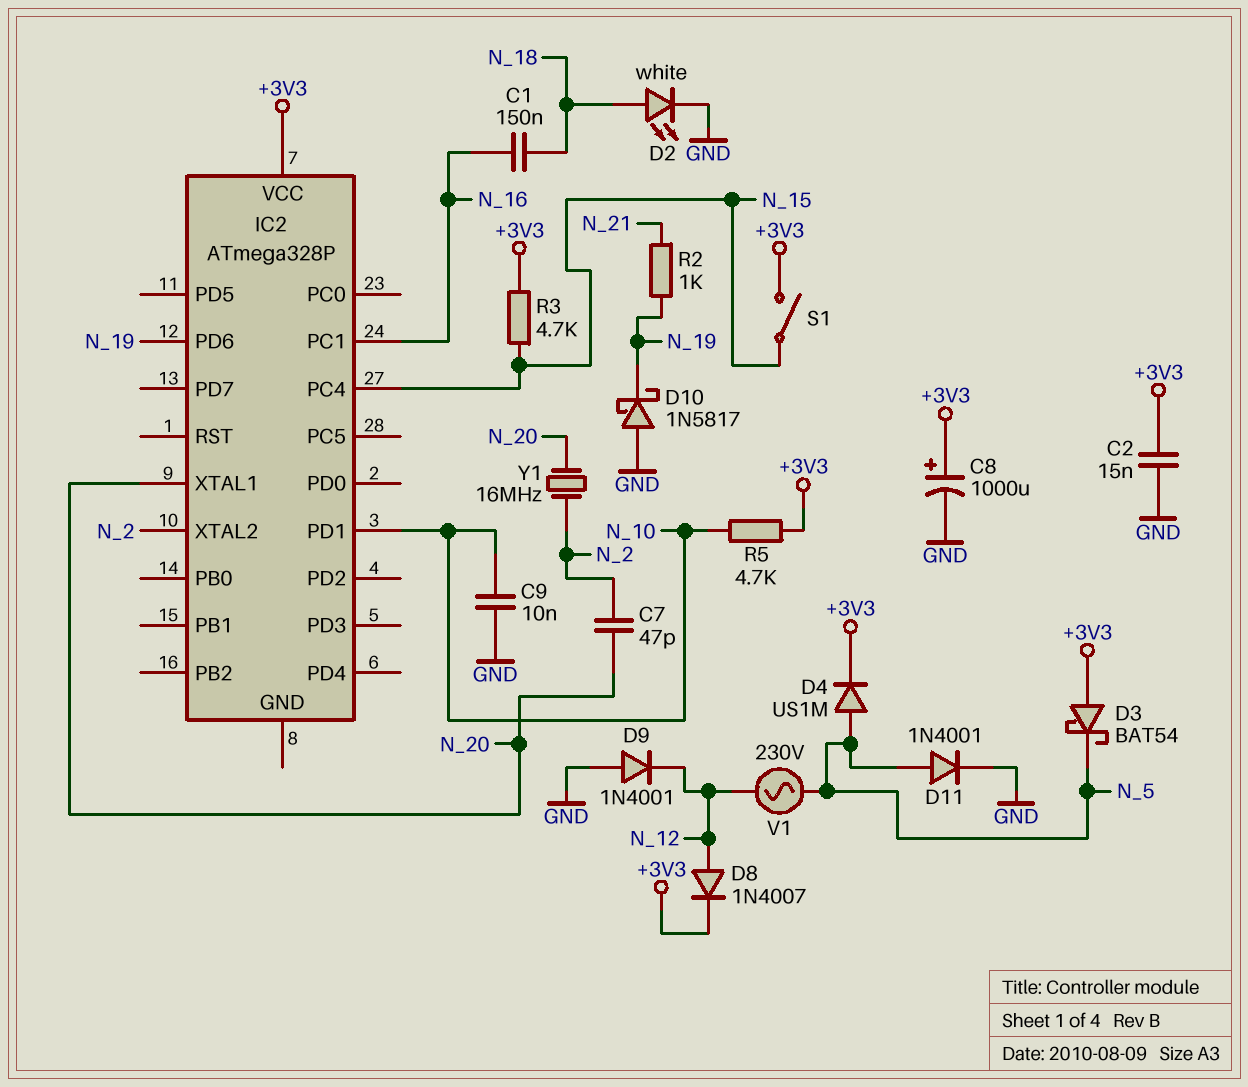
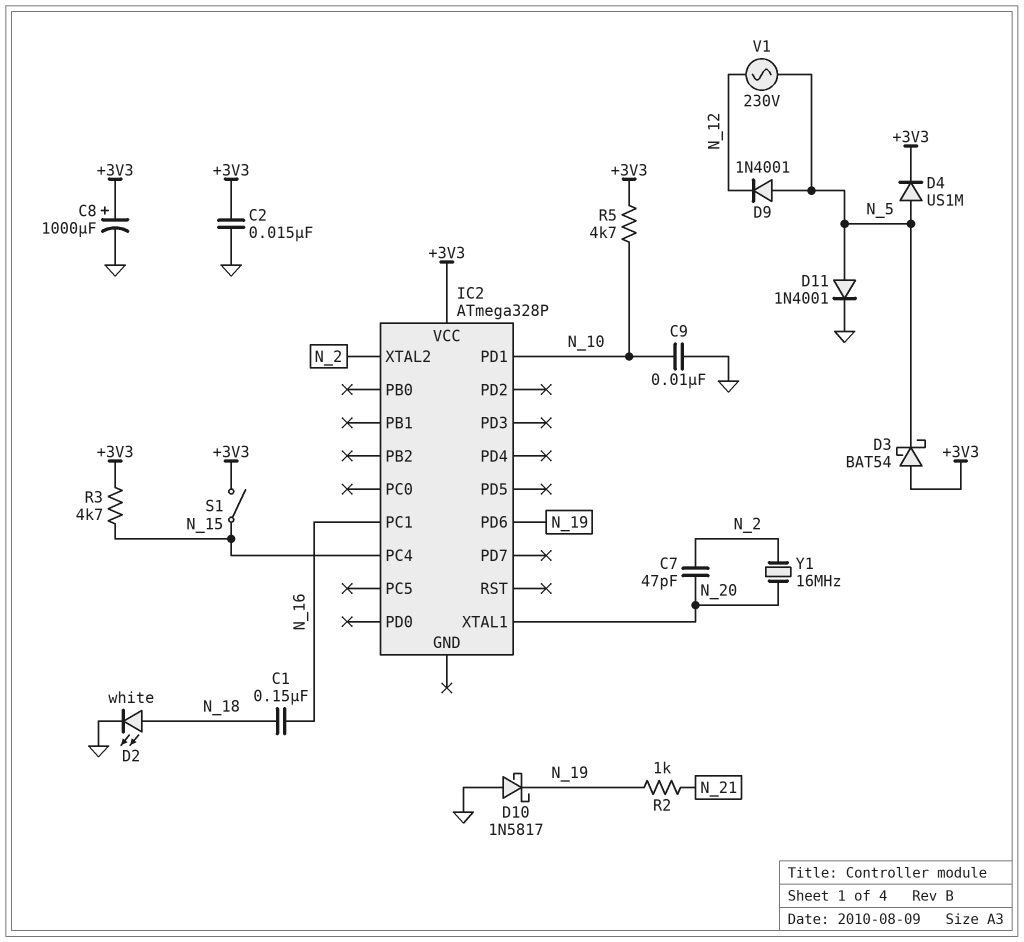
D8: diode 1N4007 (A N_12, K +3V3) -> none
D9: diode 1N4001 (A GND, K N_12) -> diode 1N4001 (A N_5, K N_12)

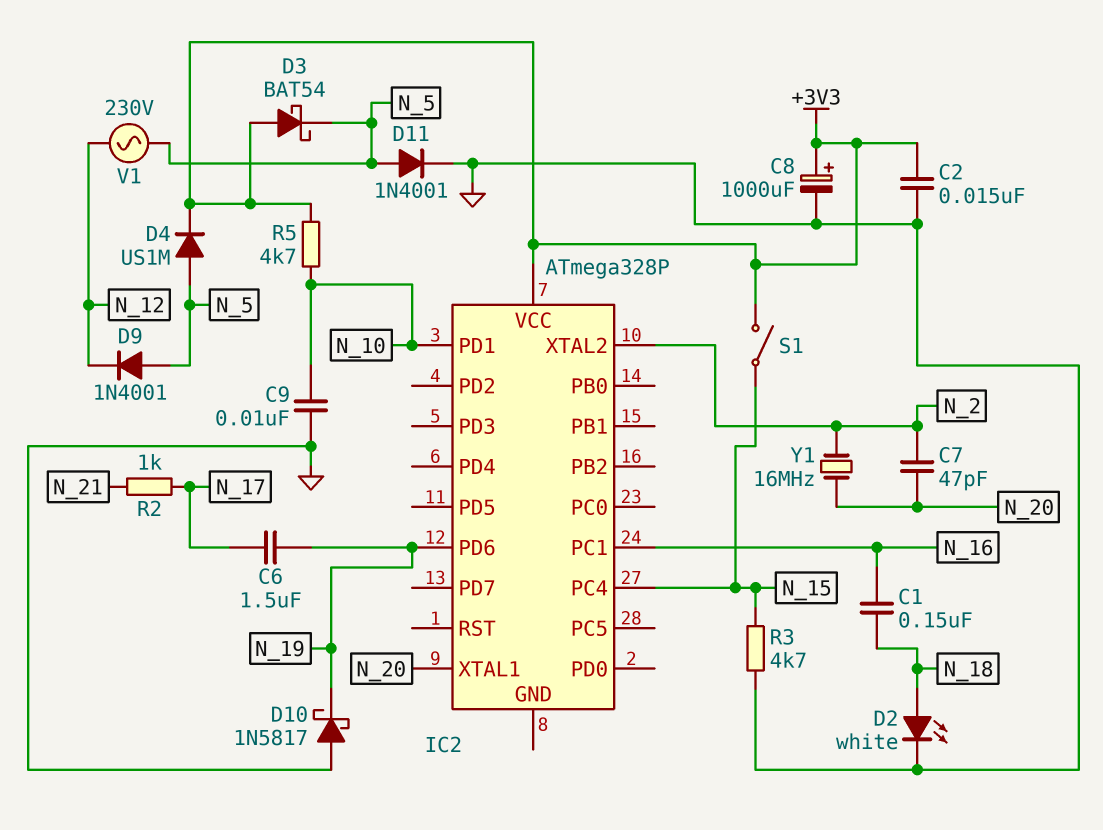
C6: none -> 1.5uF (N_17, N_19)
R2: 1k (N_19, N_21) -> 1k (N_17, N_21)
R3: 4.7k (+3V3, N_15) -> 4.7k (GND, N_15)

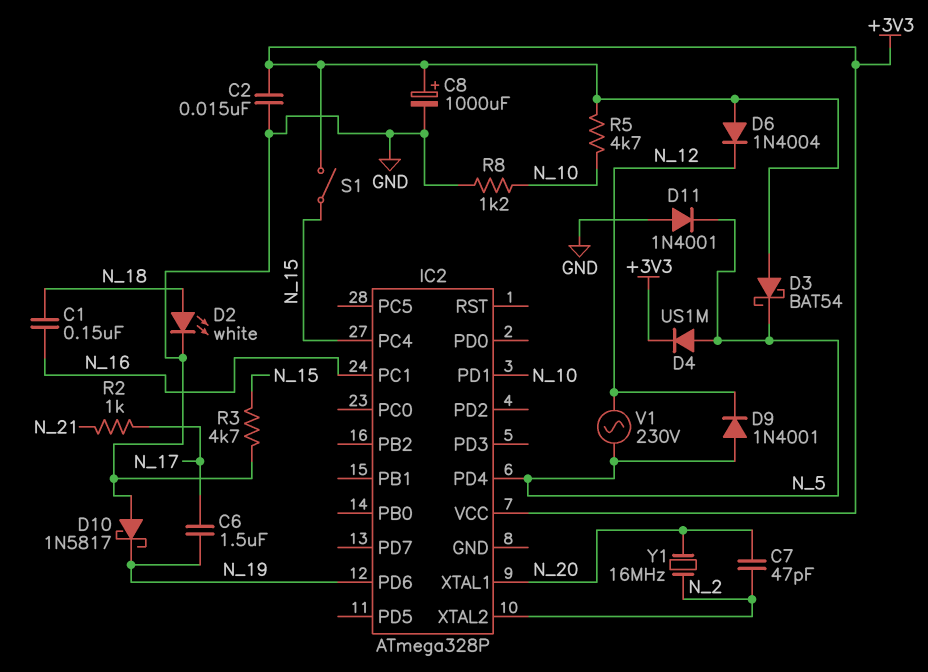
C9: 10nF (GND, N_10) -> none
D6: none -> diode 1N4004 (A +3V3, K N_12)
D11: diode 1N4001 (A N_5, K GND) -> diode 1N4001 (A GND, K N_5)
IC2 pin PD4: none -> N_5
R8: none -> 1.2k (GND, N_10)

